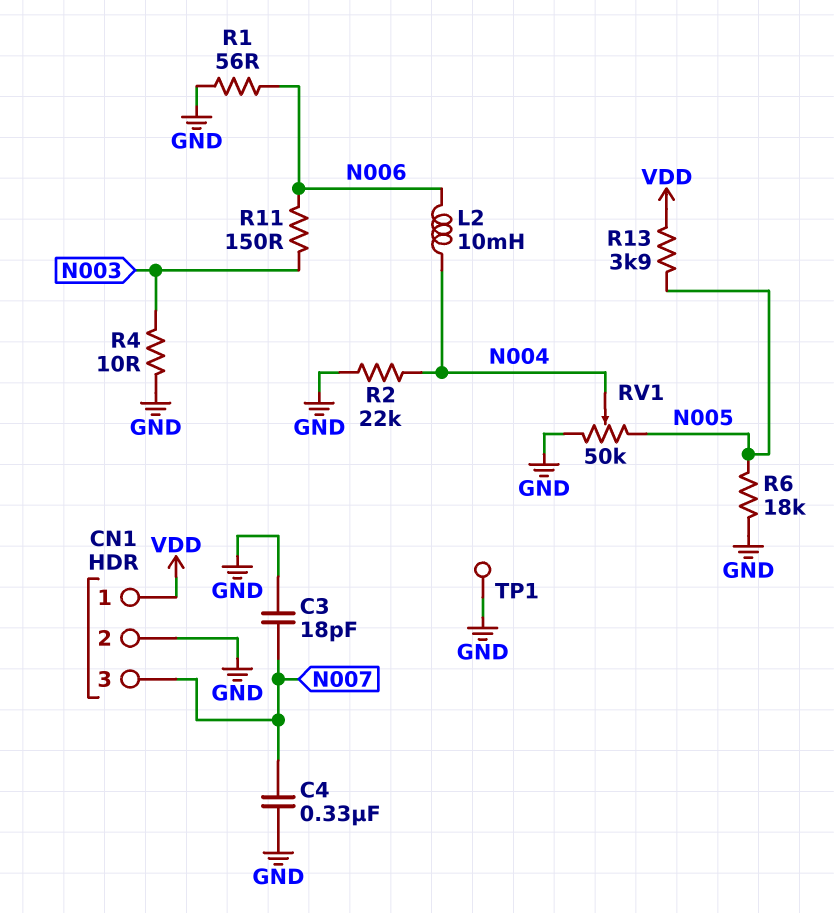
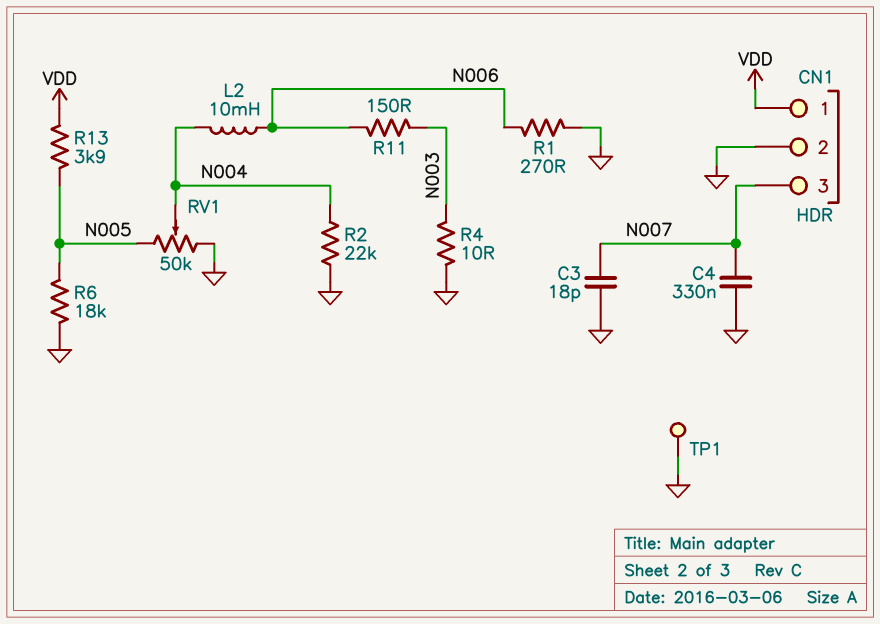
R1: 56 (GND, N006) -> 270 (GND, N006)

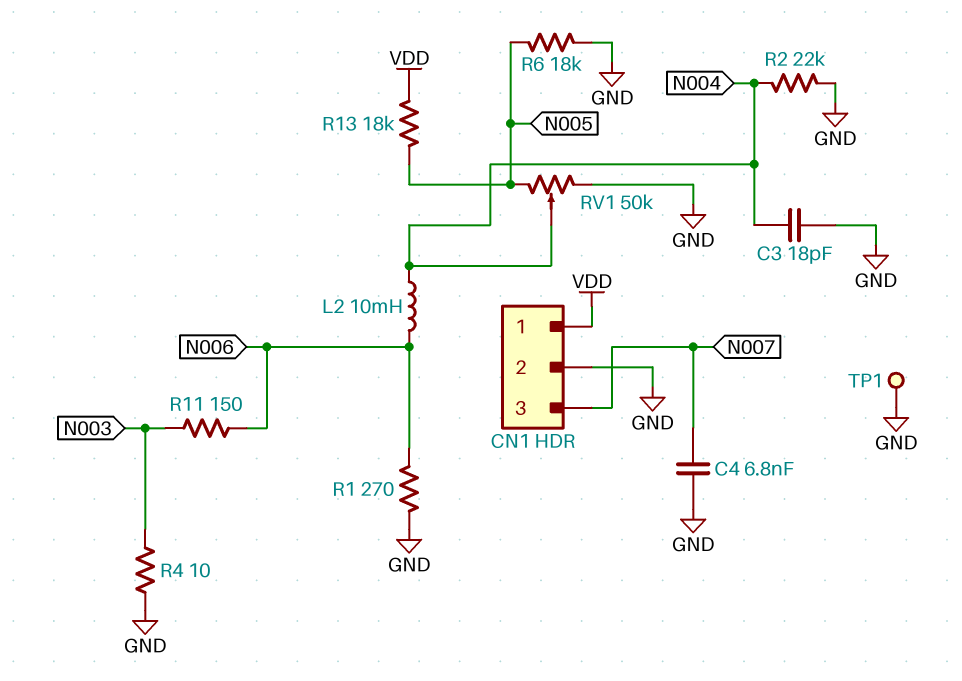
C3: 18pF (GND, N007) -> 18pF (GND, N004)
C4: 330nF (GND, N007) -> 6.8nF (GND, N007)
R13: 3.9k (N005, VDD) -> 18k (N005, VDD)

